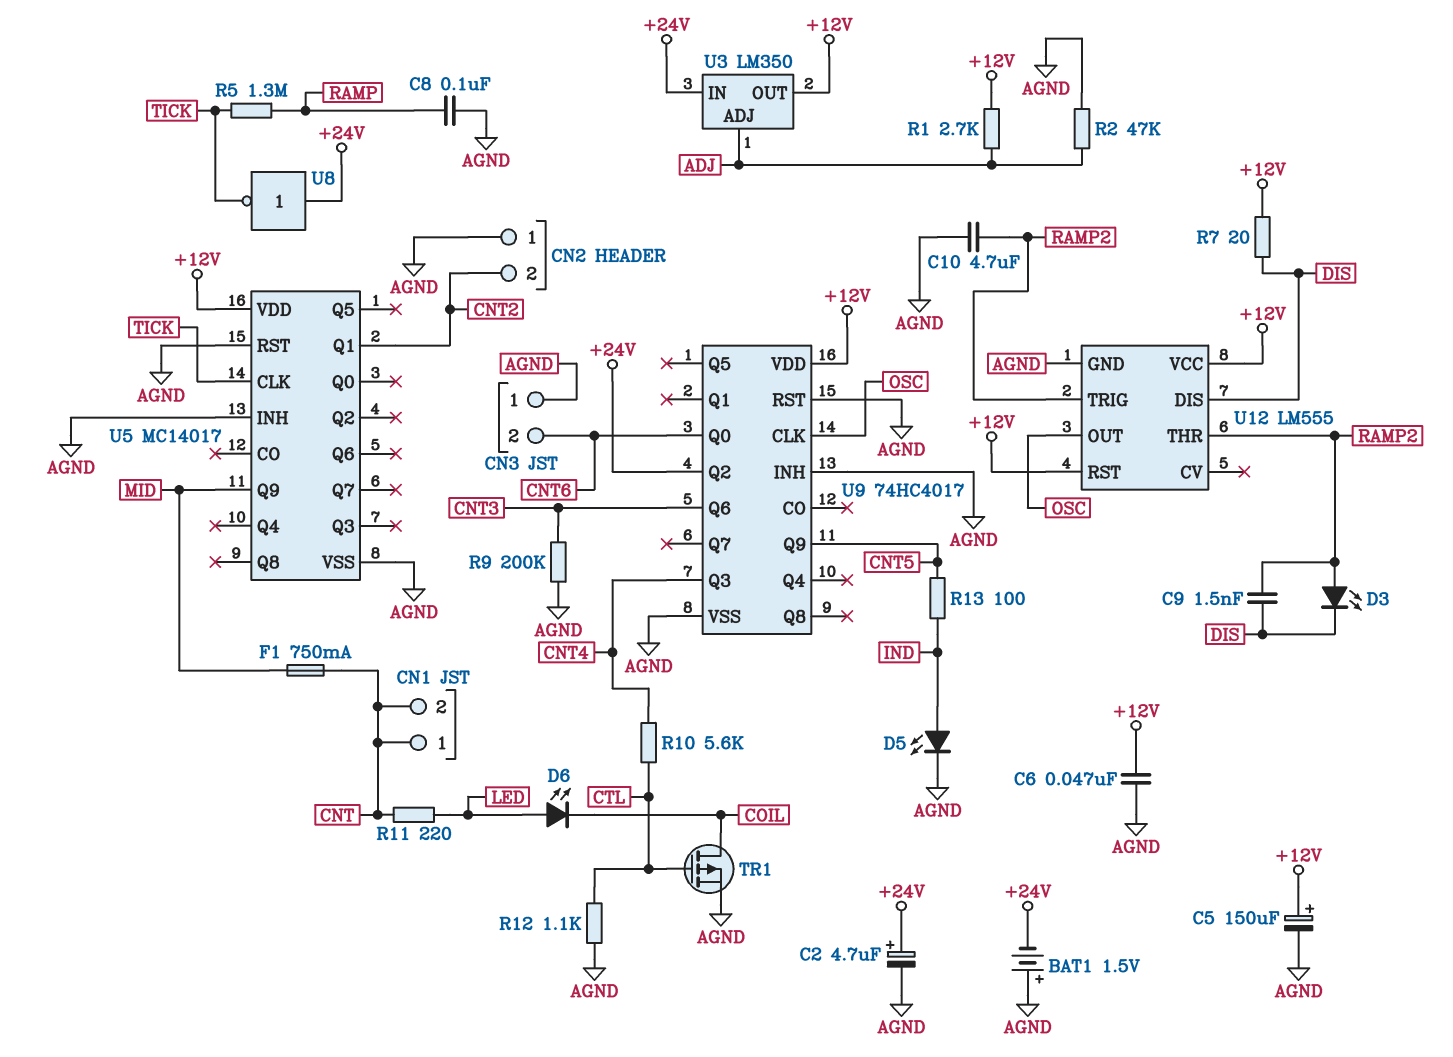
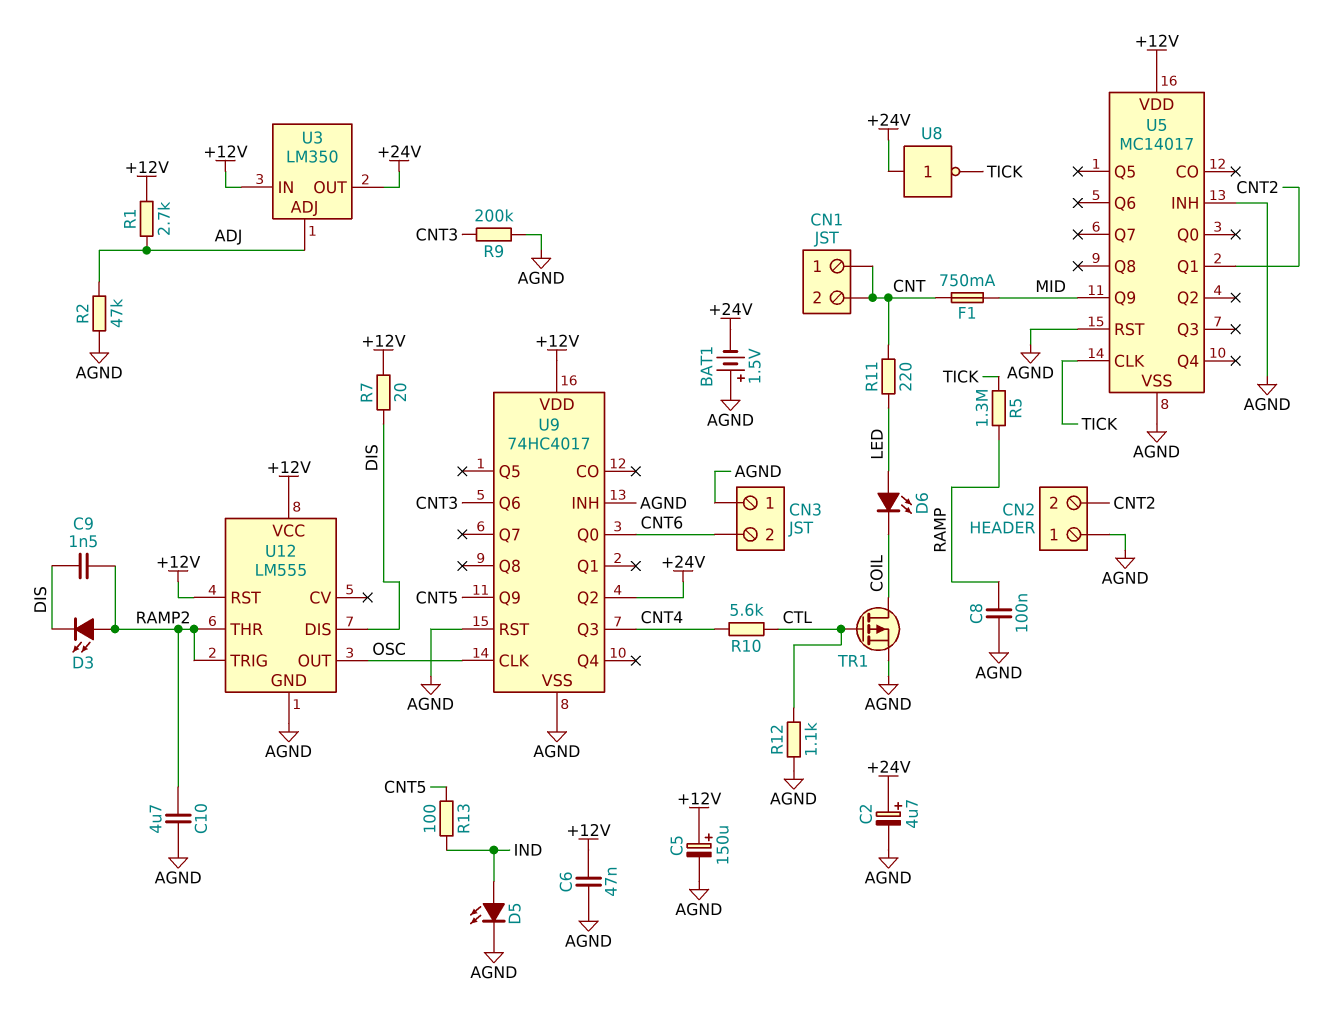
U3 pin IN: +24V -> +12V
U3 pin OUT: +12V -> +24V

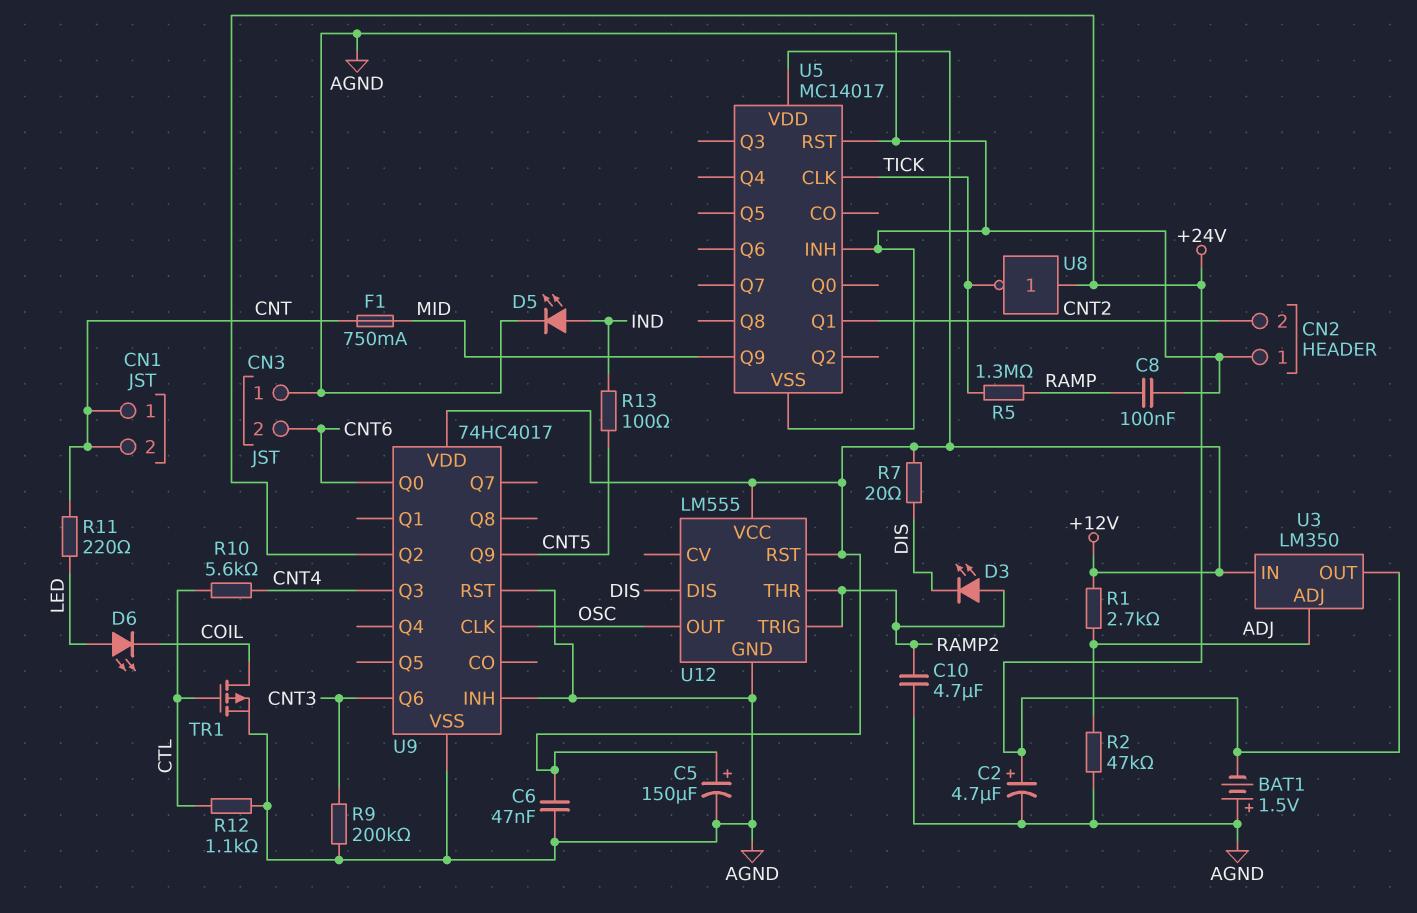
C9: 1.5nF (DIS, RAMP2) -> none

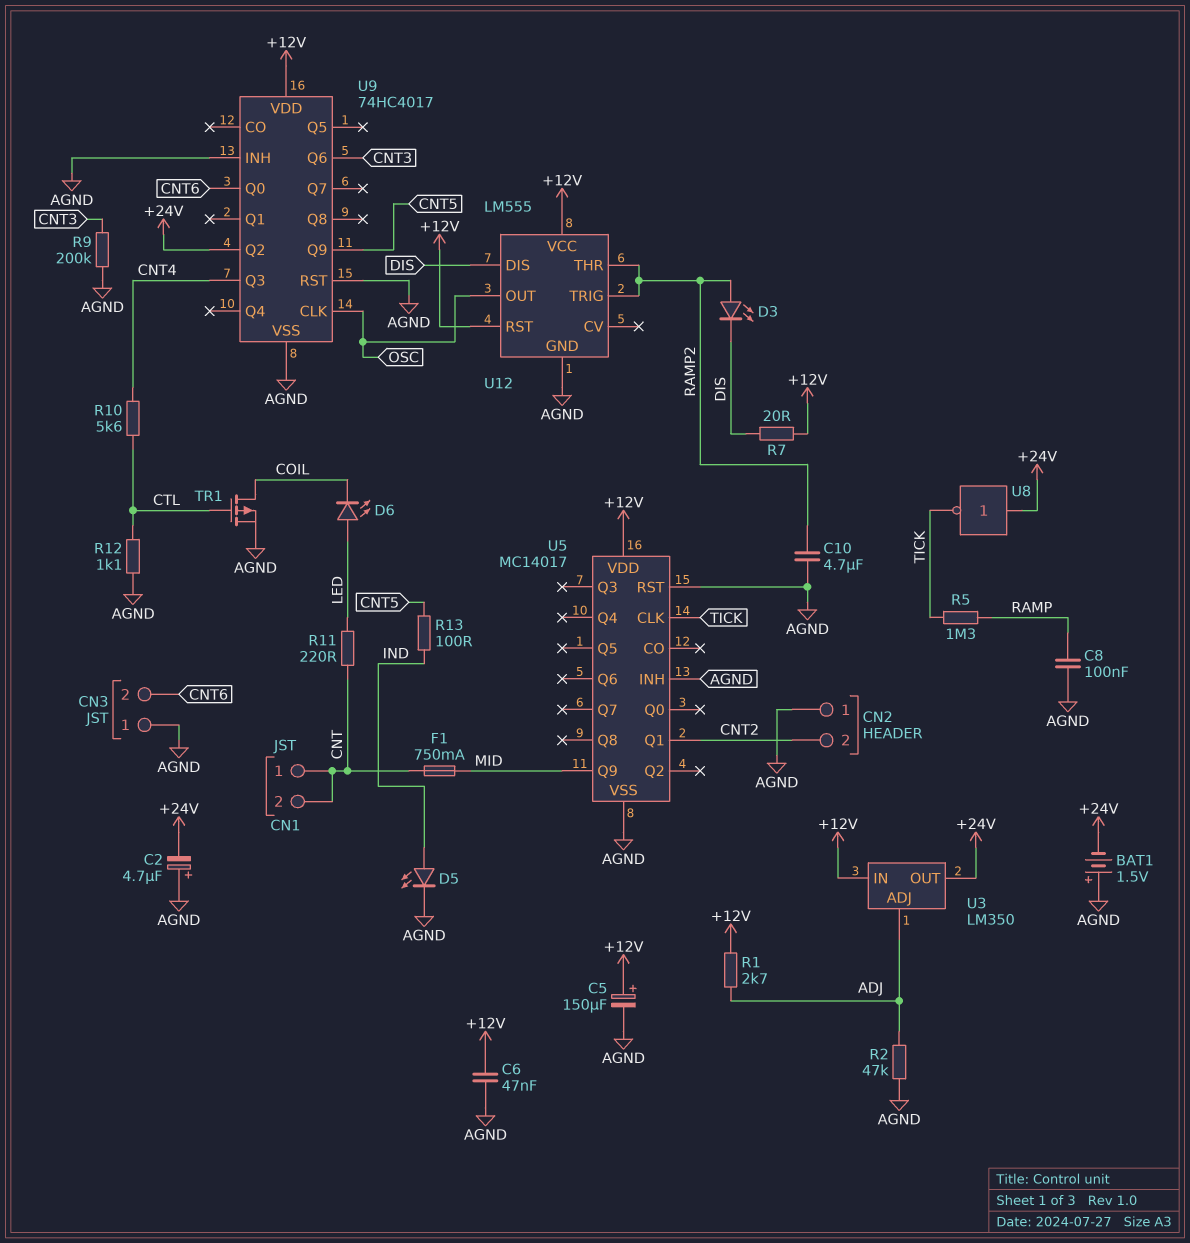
C2: 4.7uF (plus +24V, minus AGND) -> 4.7uF (plus AGND, minus +24V)

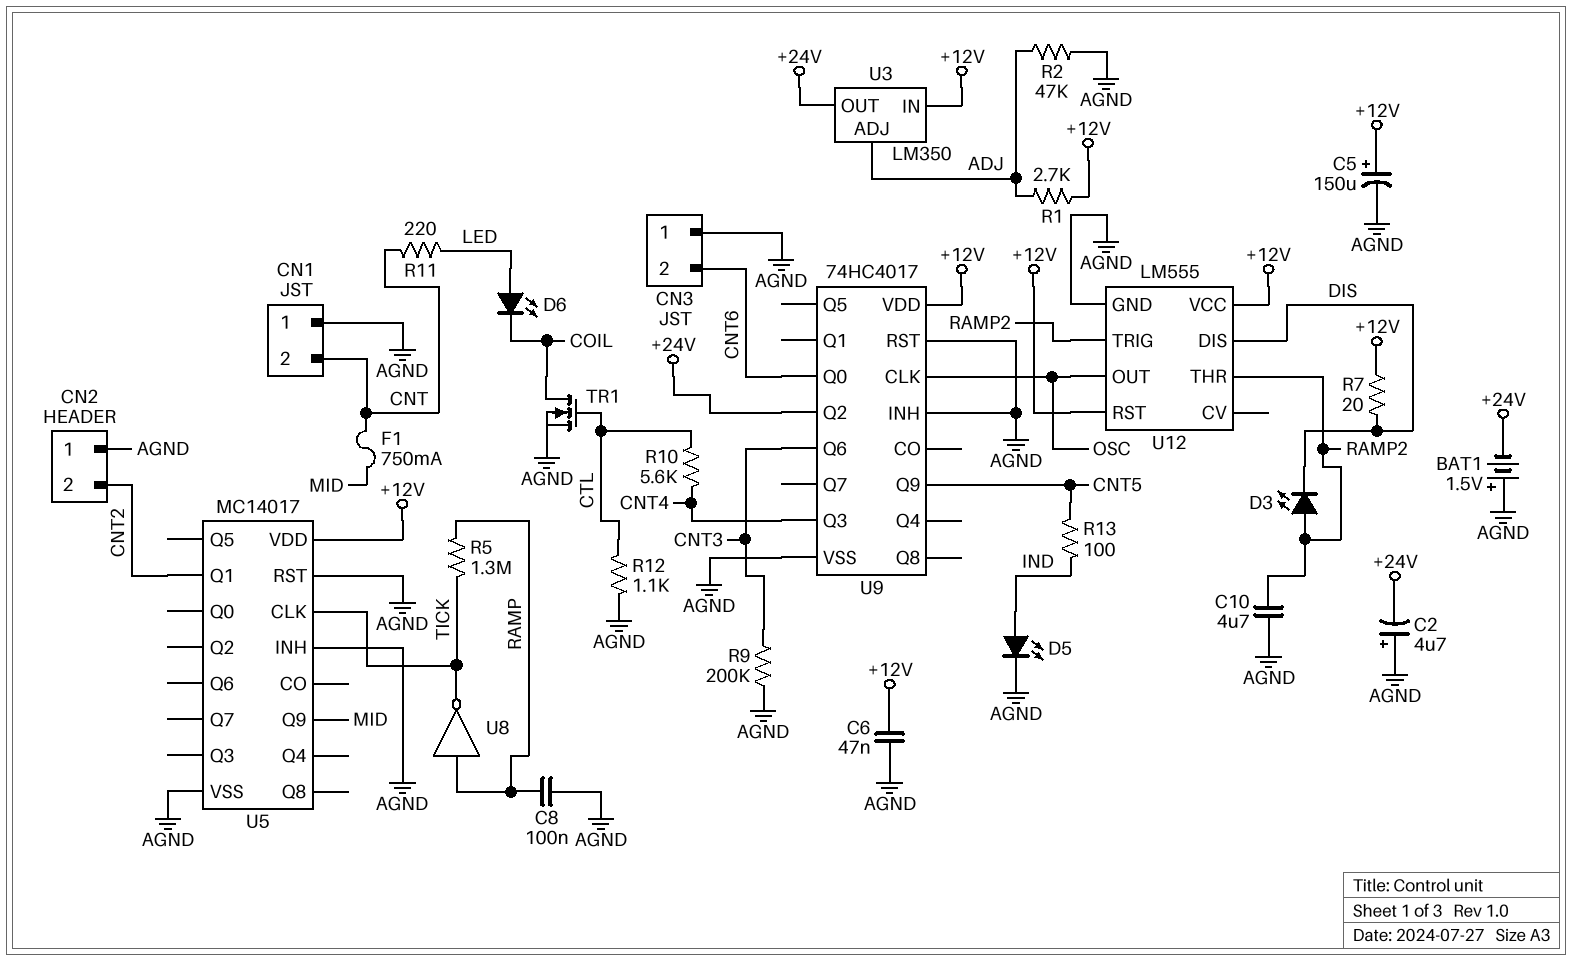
CN1 pin 1: CNT -> AGND
TR1: PMOS (G CTL, D COIL, S AGND) -> NMOS (G CTL, D COIL, S AGND)
U8: NOT (in +24V, out TICK) -> NOT (in RAMP, out TICK)

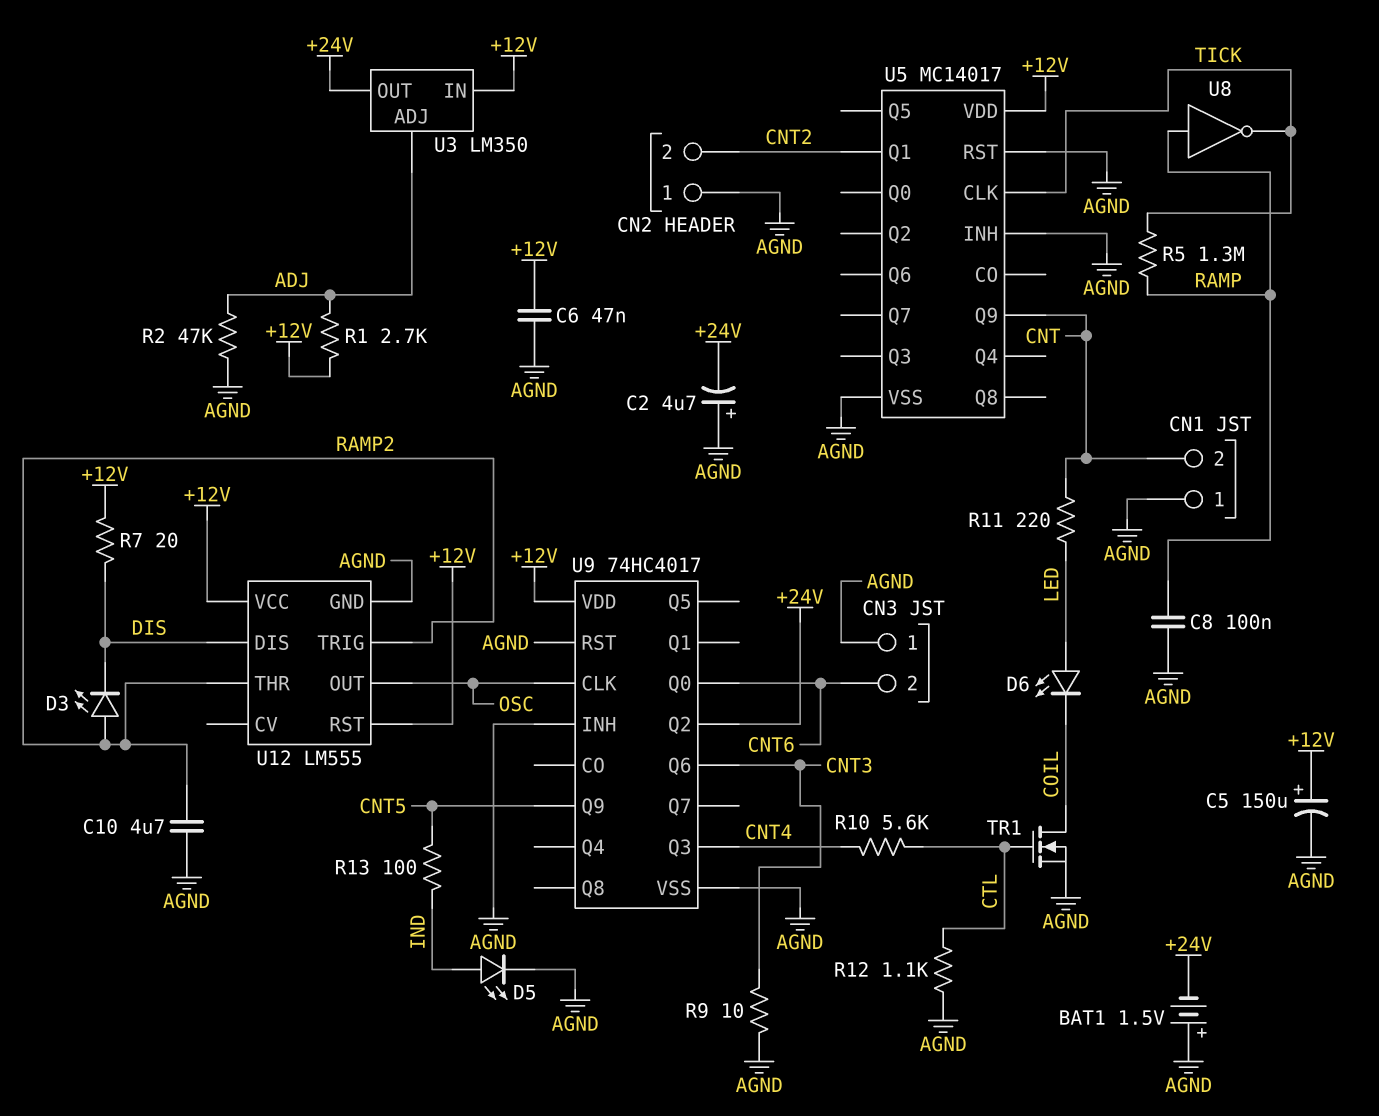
F1: 750mA (CNT, MID) -> none
R9: 200k (AGND, CNT3) -> 10 (AGND, CNT3)
U5 pin Q9: MID -> CNT

